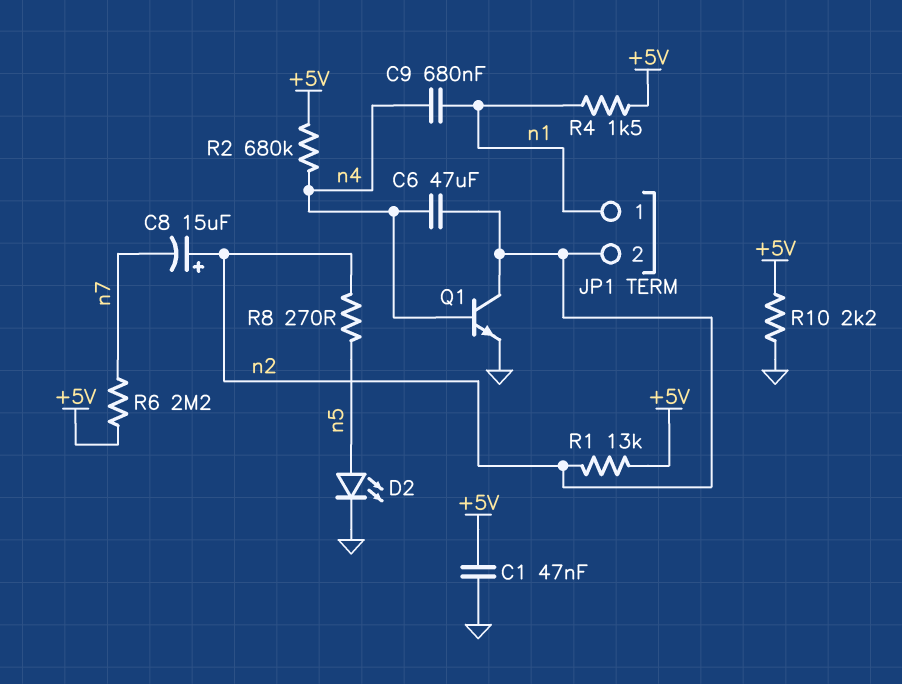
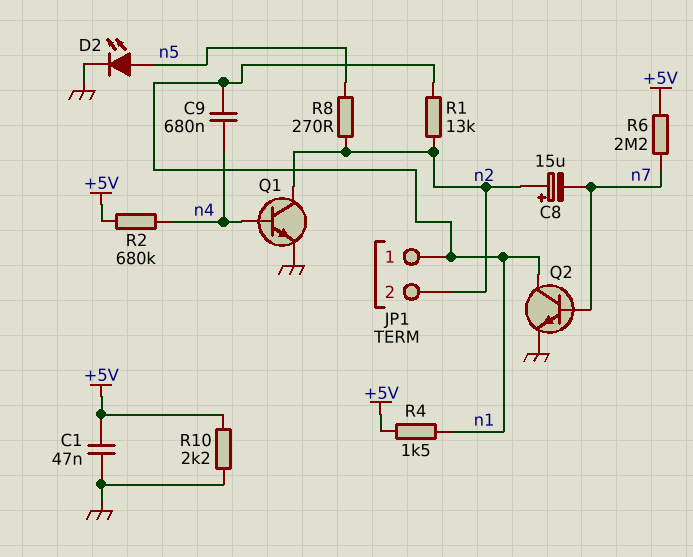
C6: 47uF (n2, n4) -> none
Q2: none -> NPN (B n7, C n1, E GND)
R1: 13k (+5V, n2) -> 13k (n1, n2)

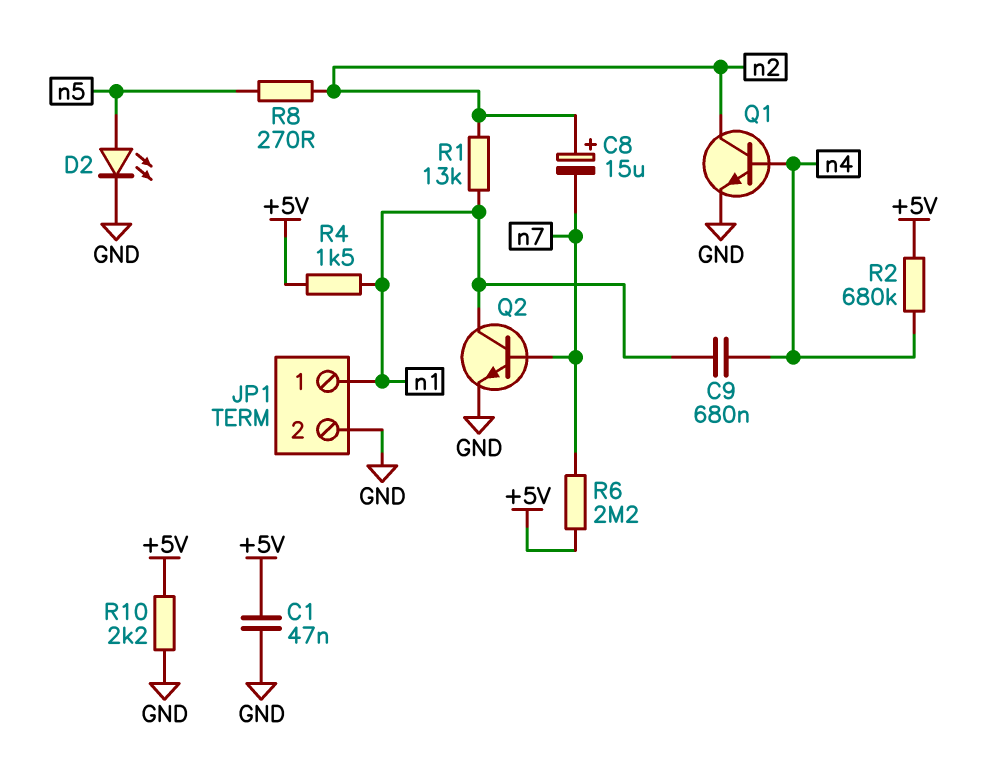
JP1 pin 2: n2 -> GND

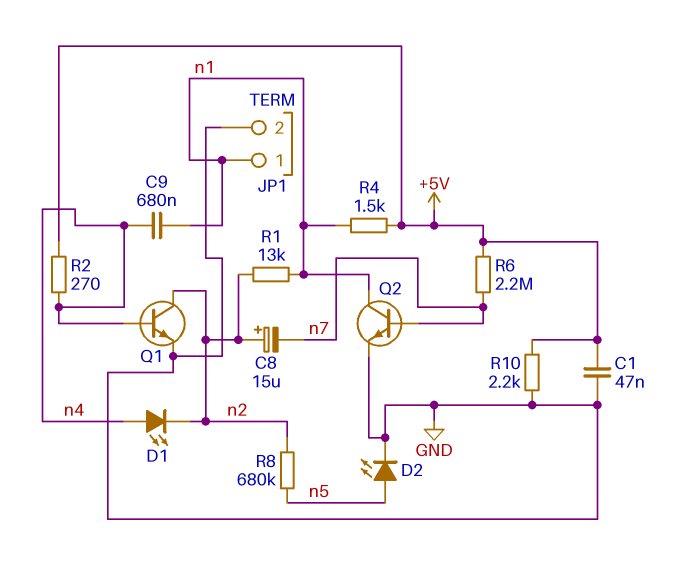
D1: none -> LED (A n4, K n2)
R2: 680k (+5V, n4) -> 270 (+5V, n4)
R8: 270 (n2, n5) -> 680k (n2, n5)

